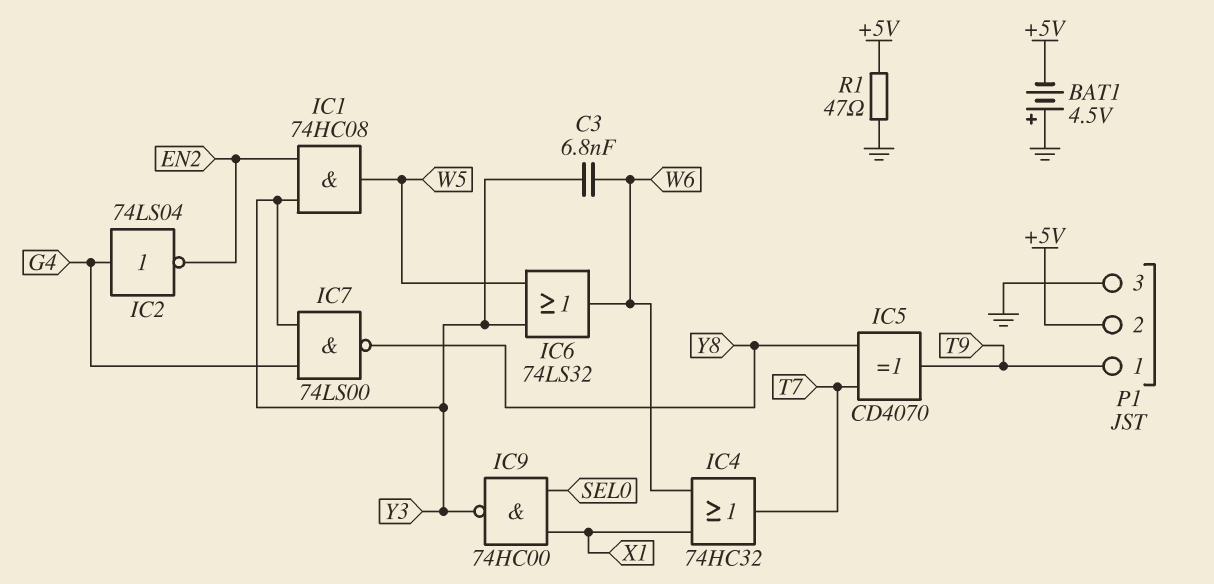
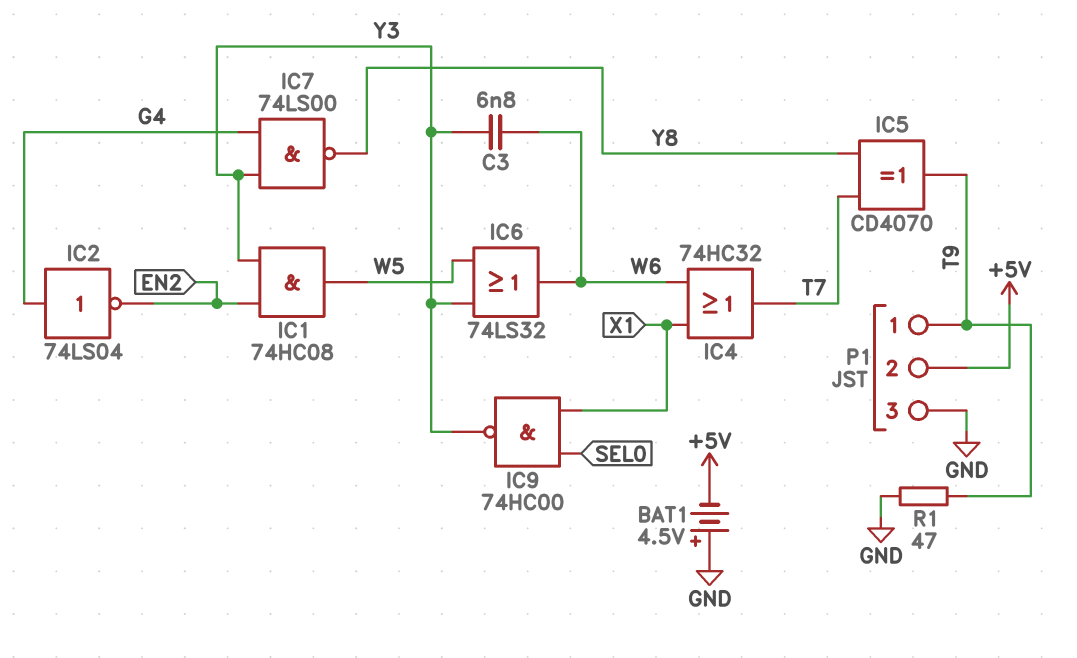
R1: 47 (+5V, GND) -> 47 (GND, T9)

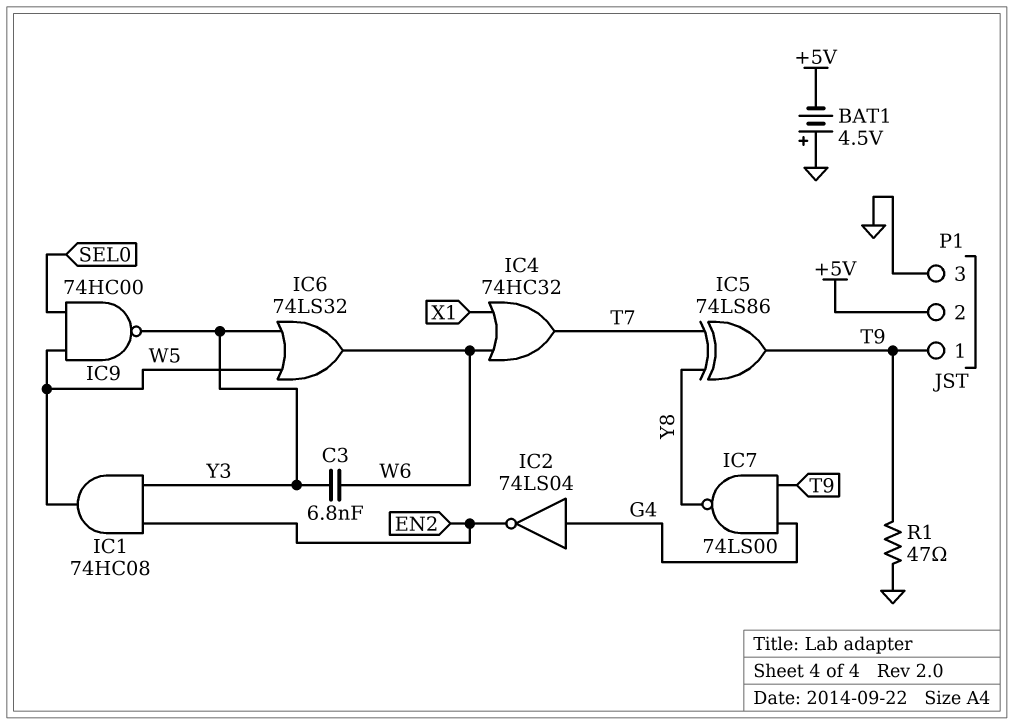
IC5: XOR CD4070 (in T7, in Y8, out T9) -> XOR 74LS86 (in T7, in Y8, out T9)
IC7: NAND 74LS00 (in G4, in Y3, out Y8) -> NAND 74LS00 (in G4, in T9, out Y8)
IC9: NAND 74HC00 (in SEL0, in X1, out Y3) -> NAND 74HC00 (in SEL0, in W5, out Y3)

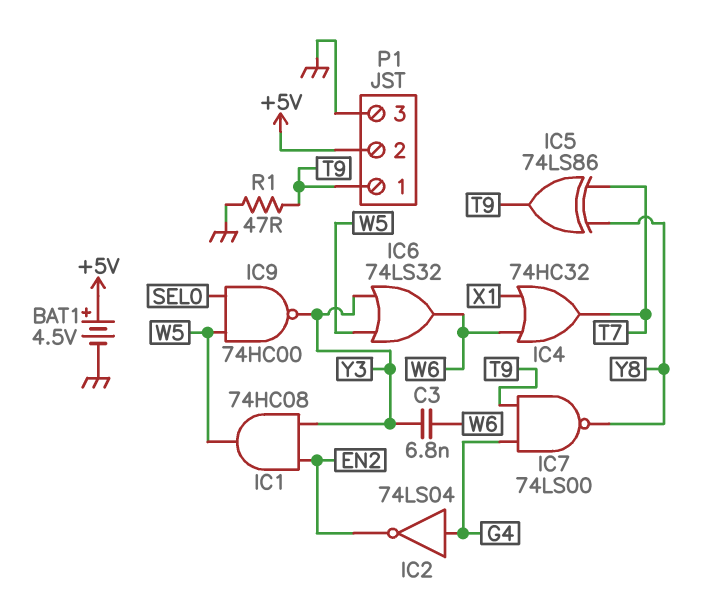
BAT1: 4.5V (plus GND, minus +5V) -> 4.5V (plus +5V, minus GND)

